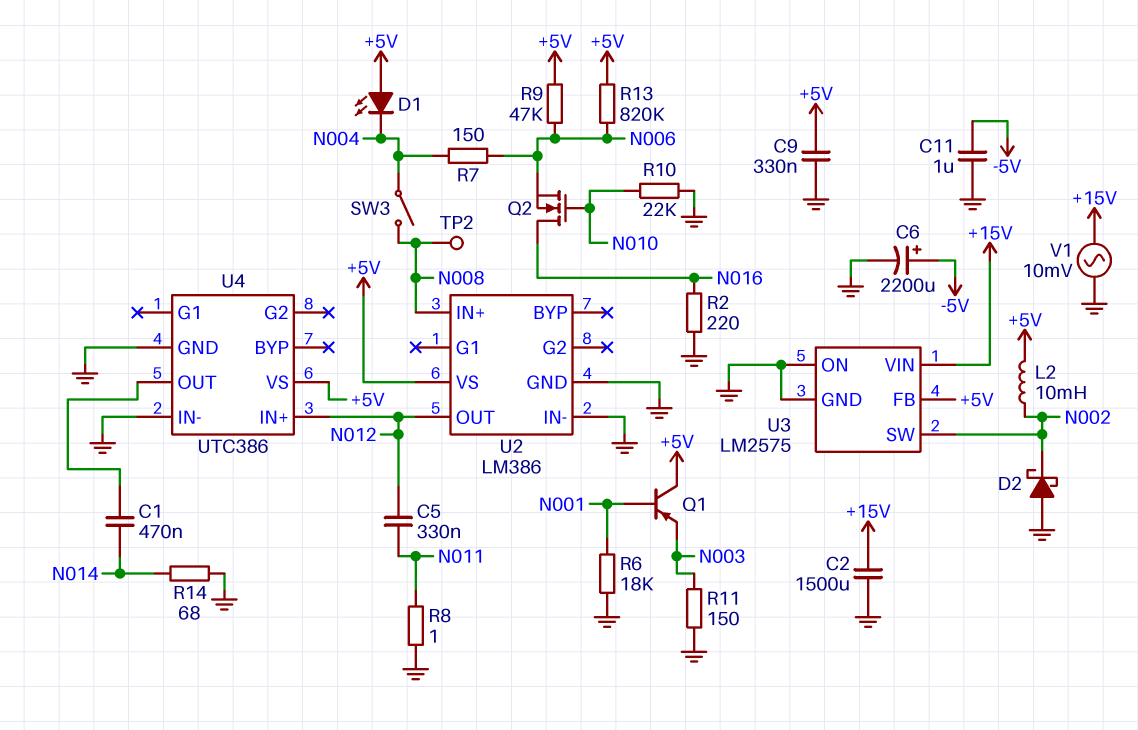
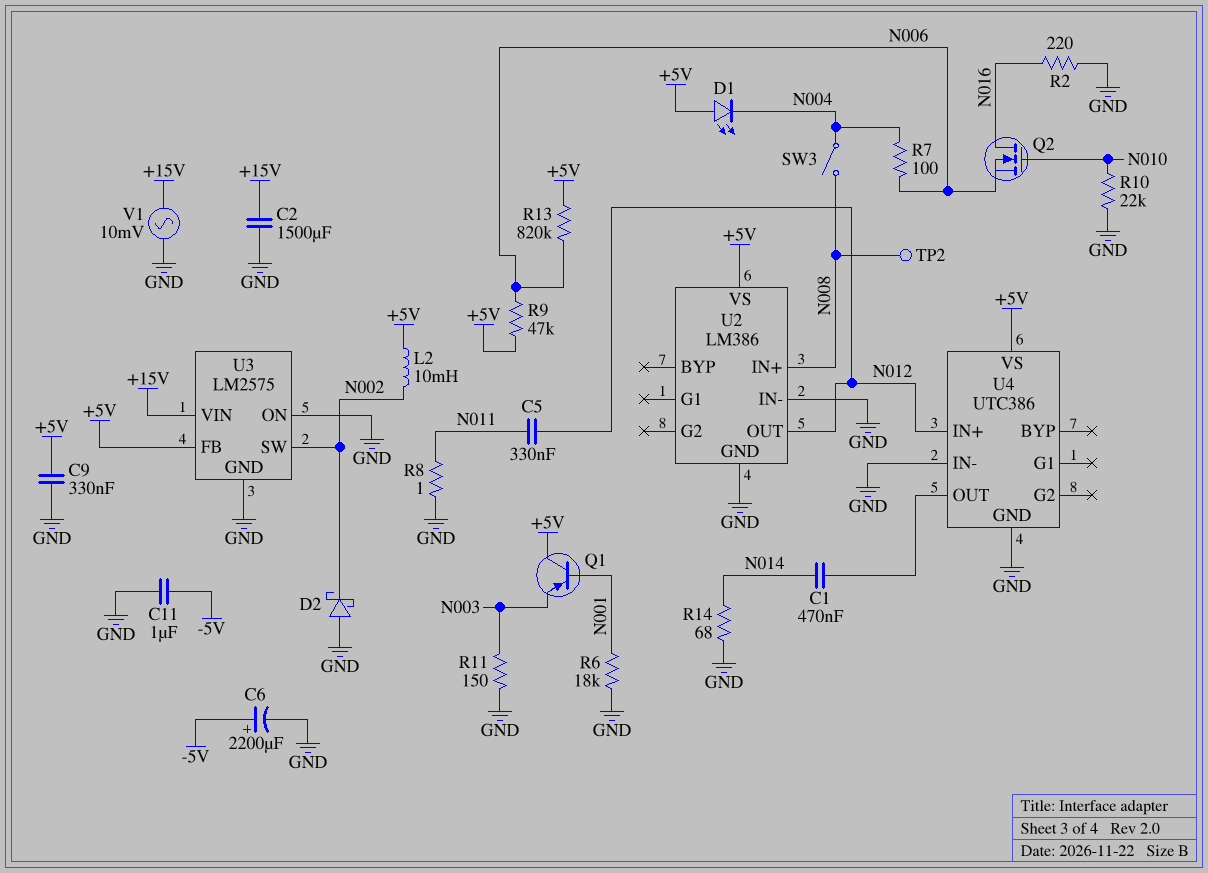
R7: 150 (N004, N006) -> 100 (N004, N006)

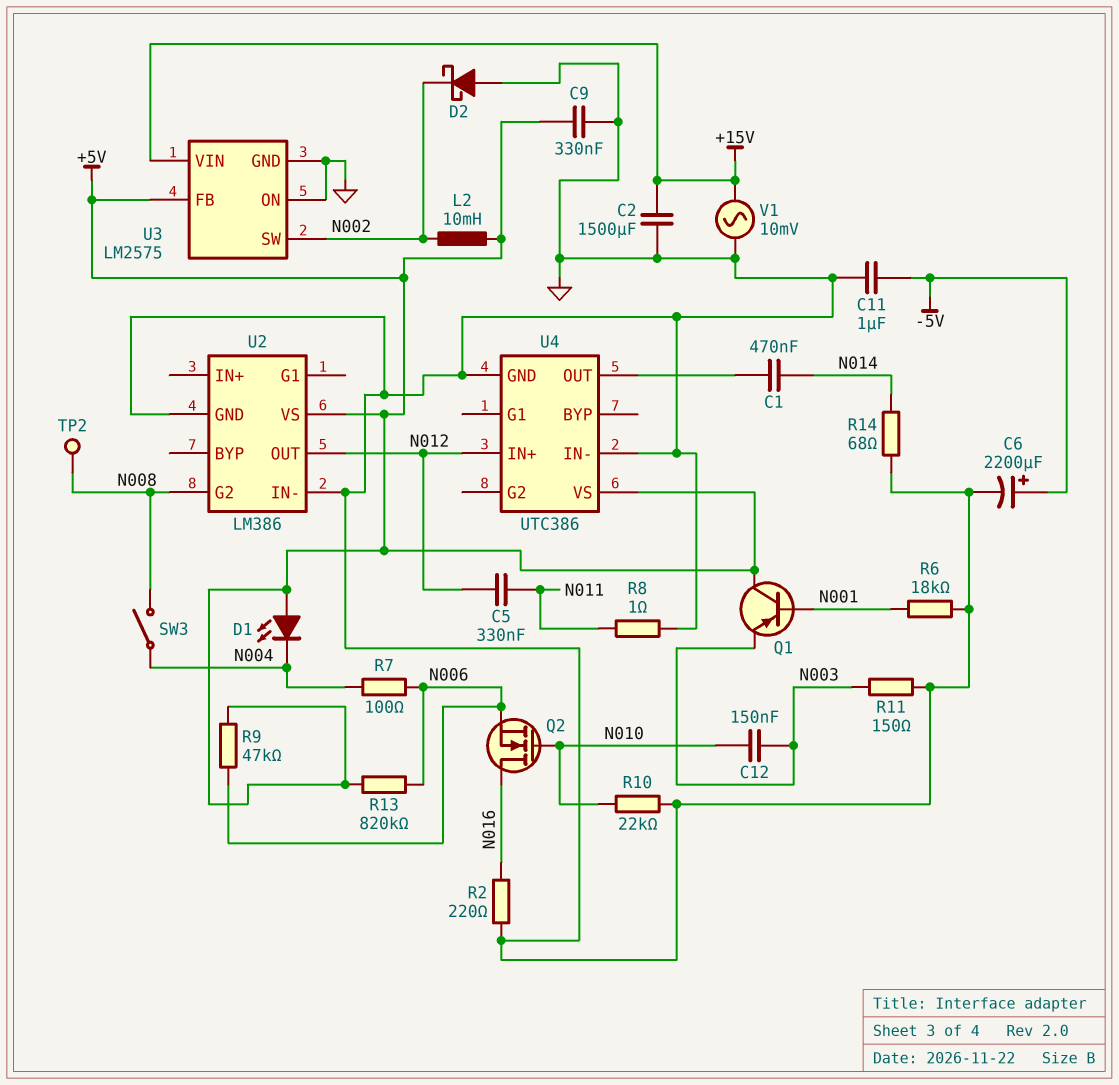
C12: none -> 150nF (N003, N010)
U2 pin G2: none -> N008
U2 pin IN+: N008 -> none

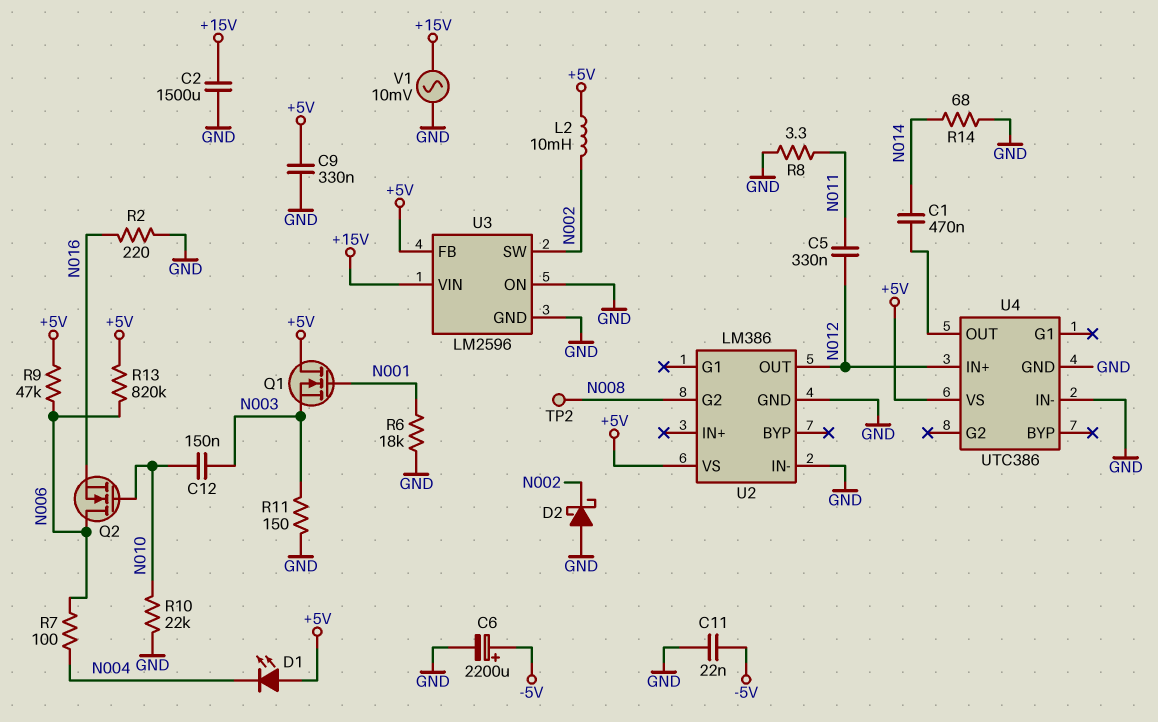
C11: 1uF (-5V, GND) -> 22nF (-5V, GND)
Q1: PNP (B N001, C +5V, E N003) -> NMOS (G N001, D +5V, S N003)
Q2: NMOS (G N010, D N016, S N006) -> NMOS (G N010, D N006, S N016)
R8: 1 (GND, N011) -> 3.3 (GND, N011)
SW3: switch (N004, N008) -> none
U3: LM2575 -> LM2596

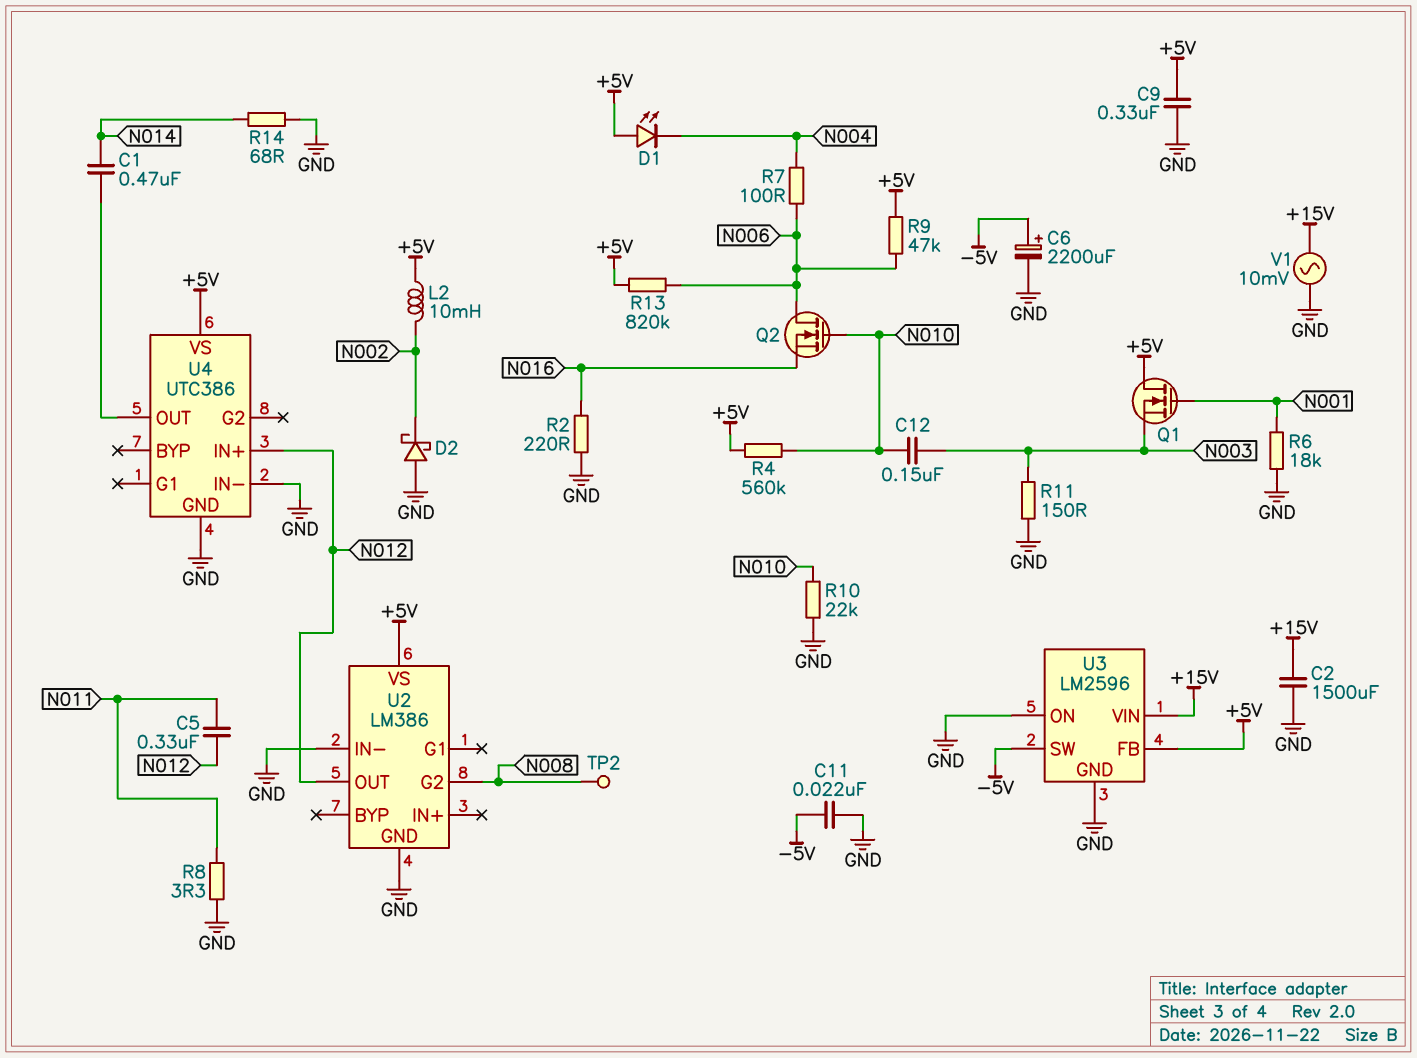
R4: none -> 560k (+5V, N010)
U3 pin SW: N002 -> -5V

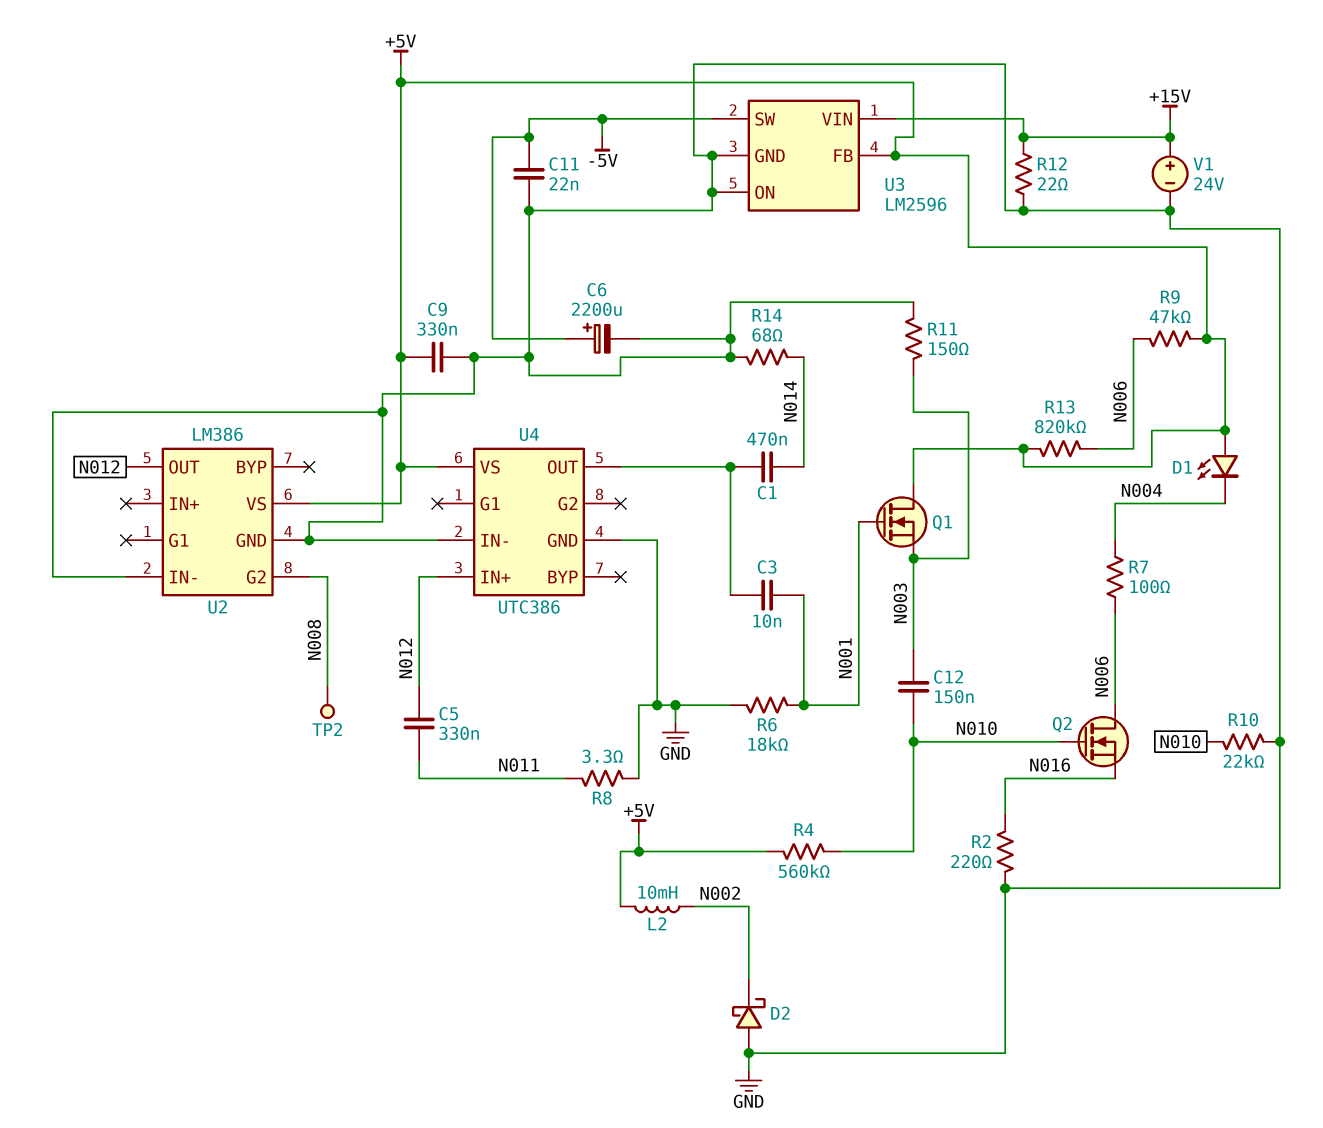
C2: 1500uF (+15V, GND) -> none
C3: none -> 10nF (N001, U4/OUT)
R12: none -> 22 (+15V, GND)
V1: AC 10mV (+15V, GND) -> 24V (plus +15V, minus GND)

